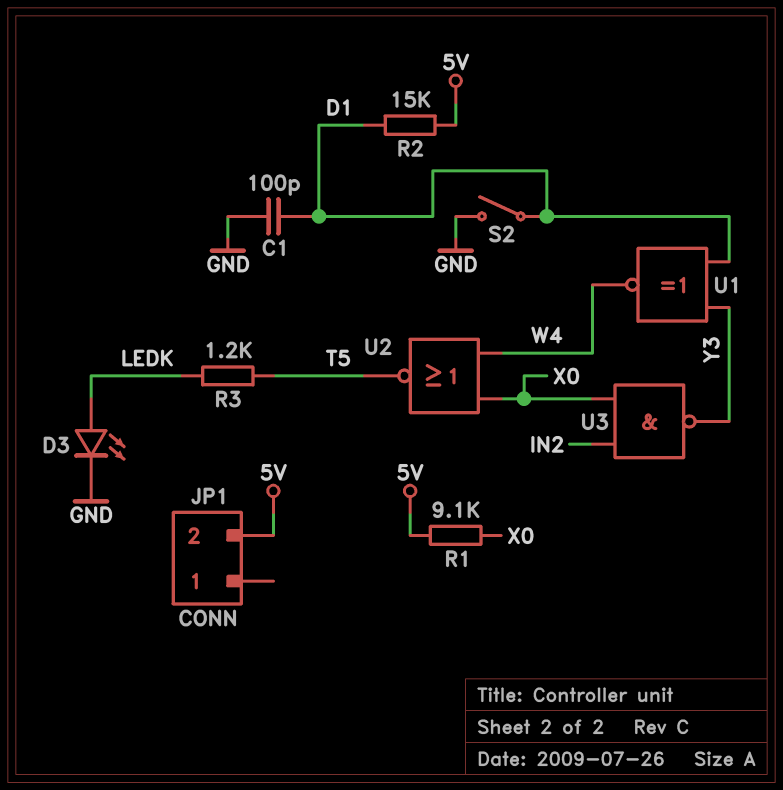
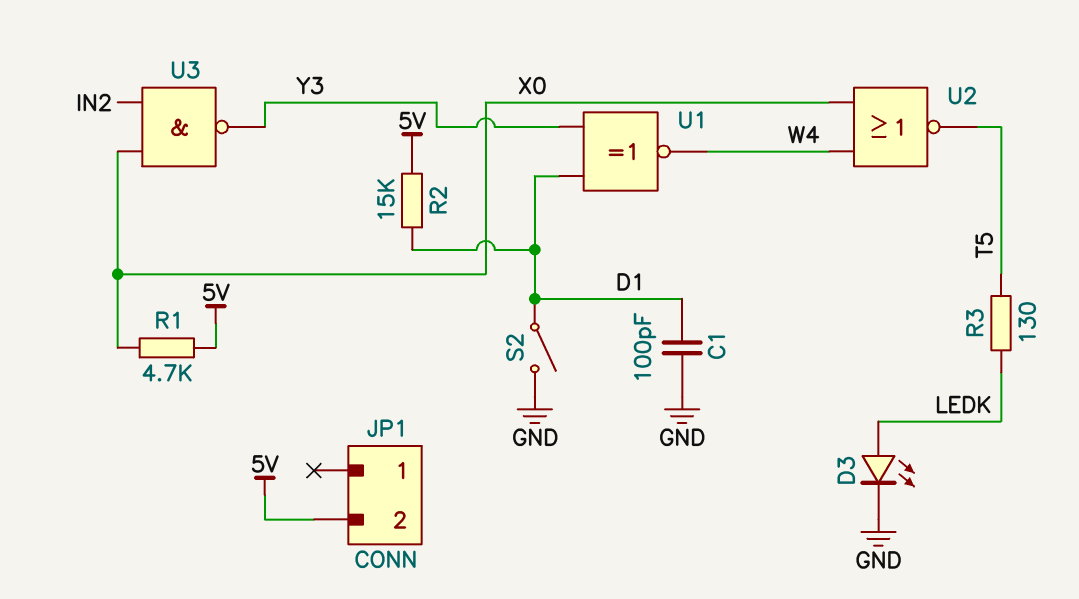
R1: 9.1k (5V, X0) -> 4.7k (5V, X0)
R3: 1.2k (LEDK, T5) -> 130 (LEDK, T5)

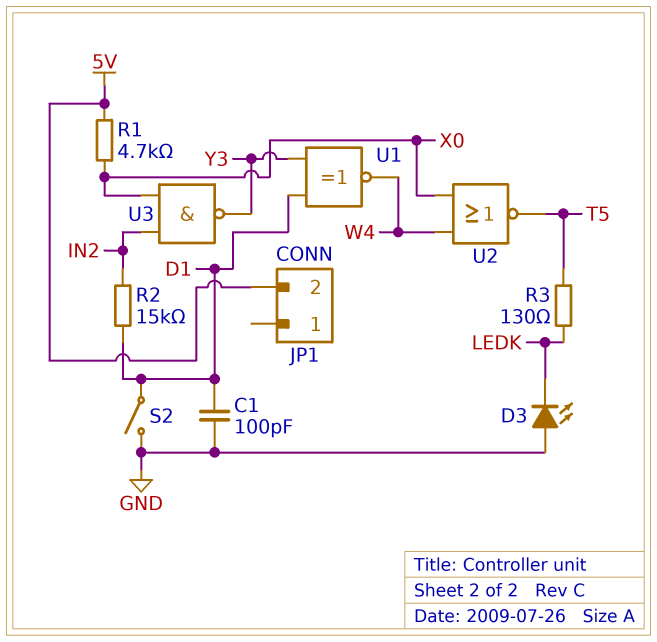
D3: LED (A LEDK, K GND) -> LED (A GND, K LEDK)
R2: 15k (5V, D1) -> 15k (D1, IN2)

